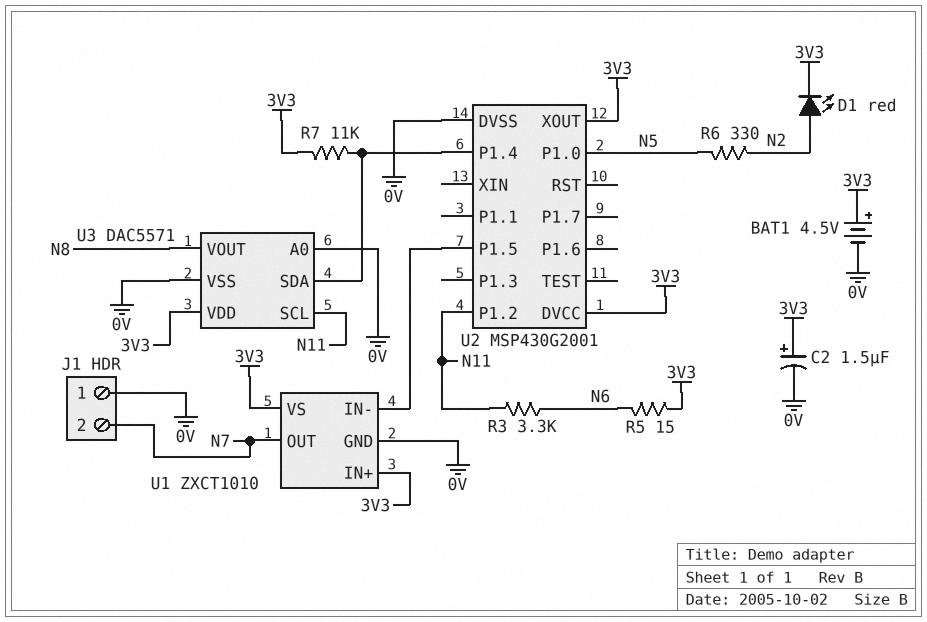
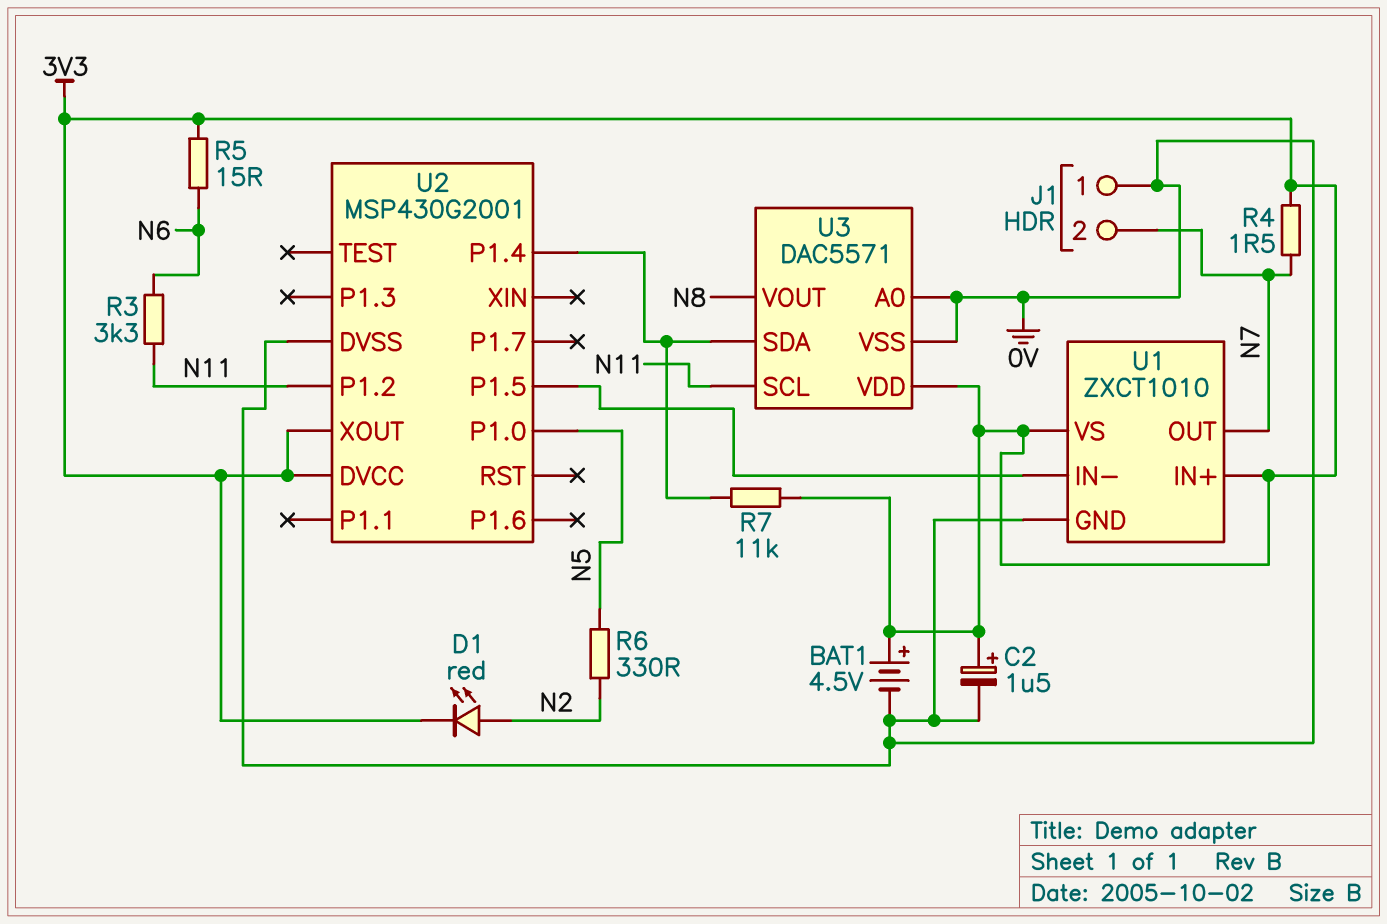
R4: none -> 1.5 (3V3, N7)

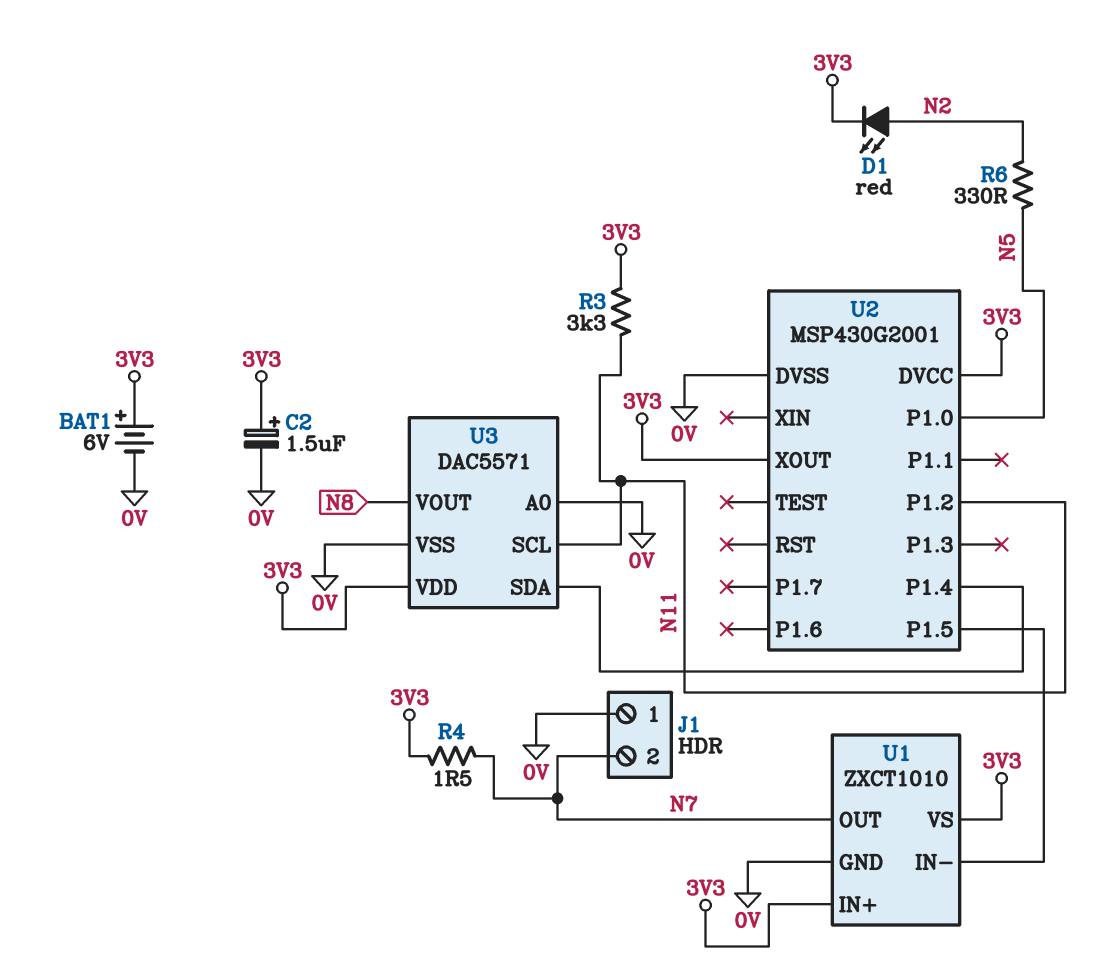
BAT1: 4.5V (plus 3V3, minus 0V) -> 6V (plus 3V3, minus 0V)
R3: 3.3k (N6, N11) -> 3.3k (3V3, N11)
R5: 15 (3V3, N6) -> none
R7: 11k (3V3, U2/P1.4) -> none

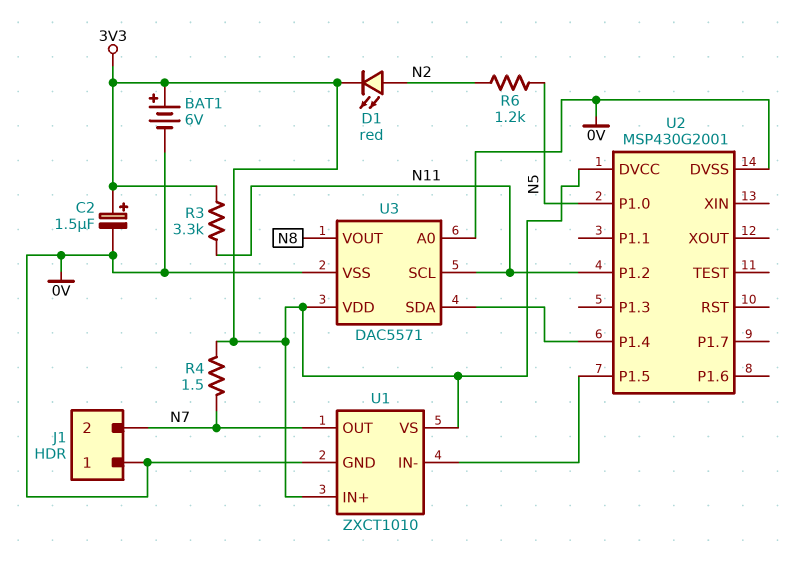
R6: 330 (N2, N5) -> 1.2k (N2, N5)
U2 pin XOUT: 3V3 -> none

